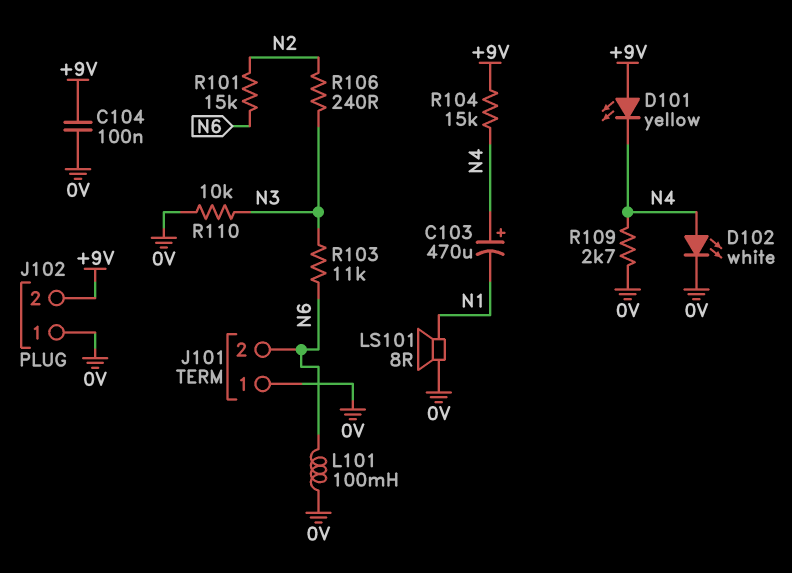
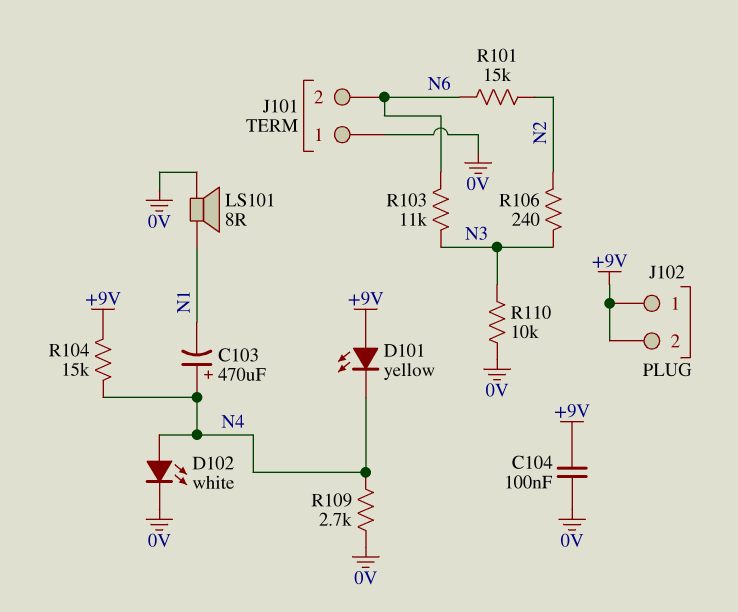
J102 pin 1: 0V -> +9V
L101: 100mH (0V, N6) -> none

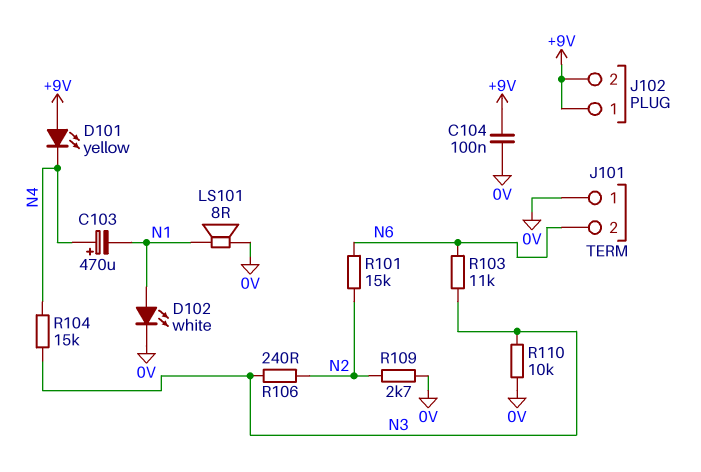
D102: LED white (A N4, K 0V) -> LED white (A N1, K 0V)
R104: 15k (+9V, N4) -> 15k (N3, N4)
R109: 2.7k (0V, N4) -> 2.7k (0V, N2)

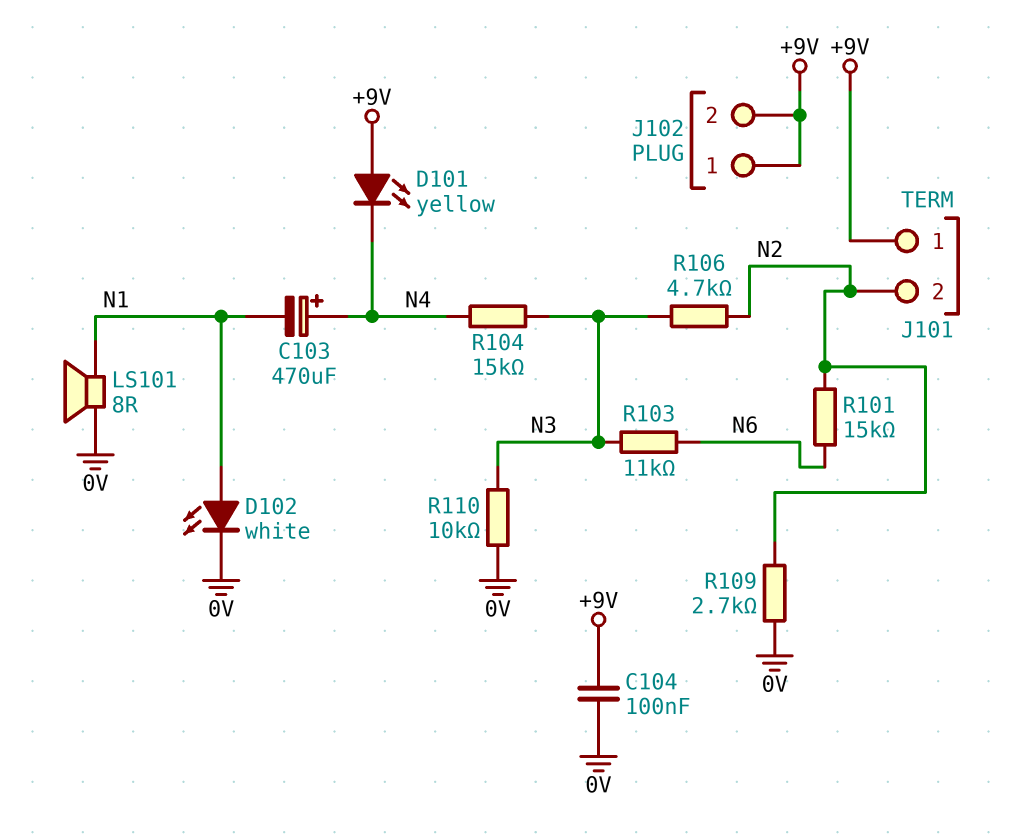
J101 pin 1: 0V -> +9V
J101 pin 2: N6 -> N2
R106: 240 (N2, N3) -> 4.7k (N2, N3)

